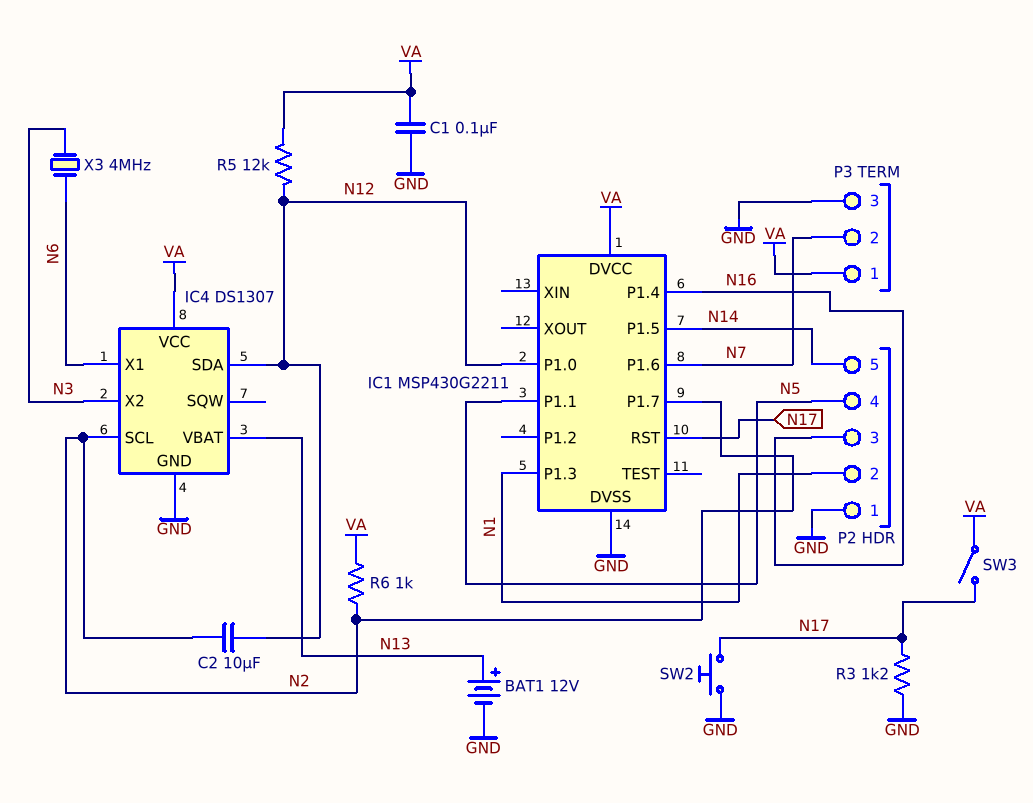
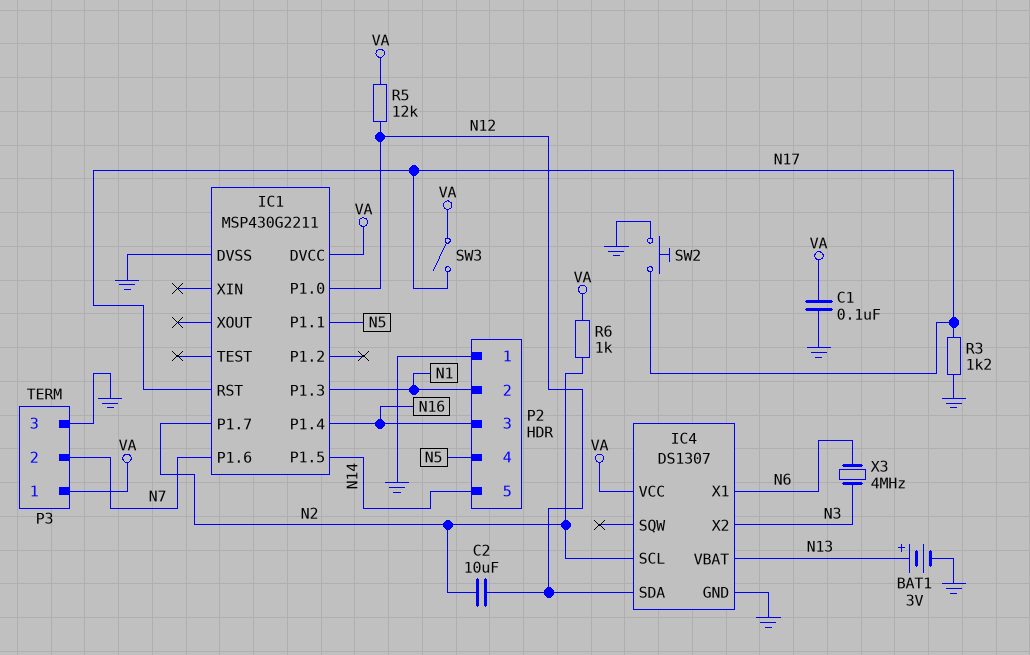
BAT1: 12V (plus N13, minus GND) -> 3V (plus N13, minus GND)

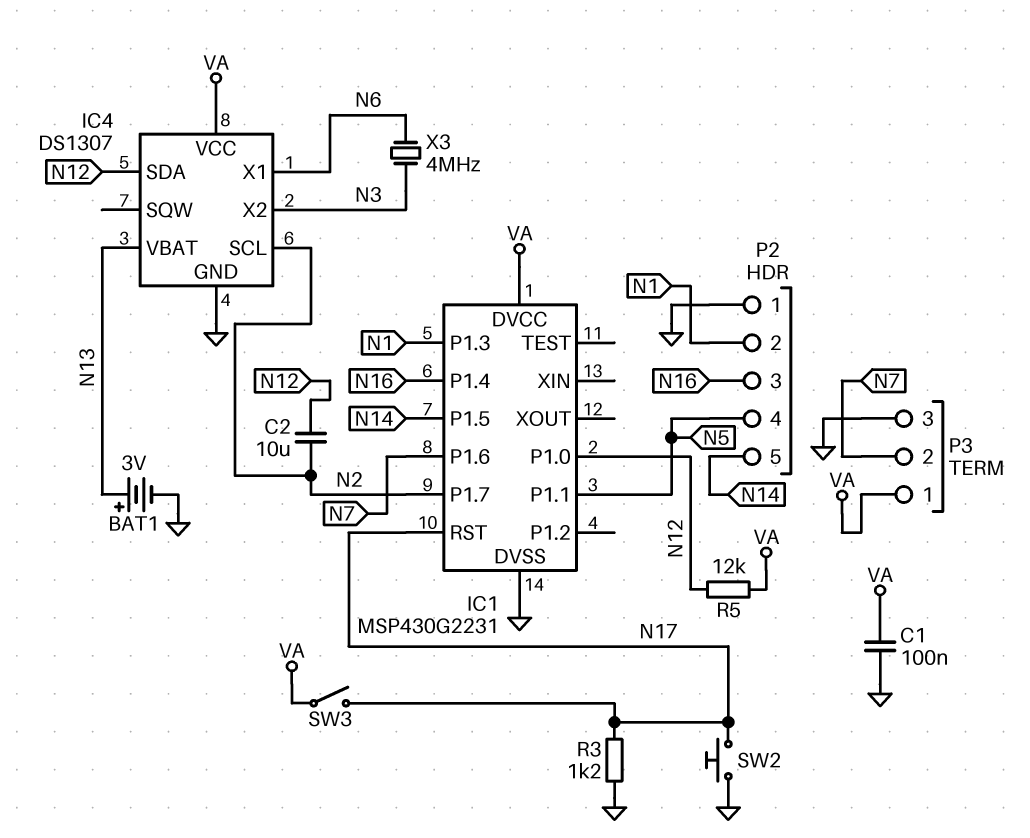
IC1: MSP430G2211 -> MSP430G2231
R6: 1k (N2, VA) -> none

